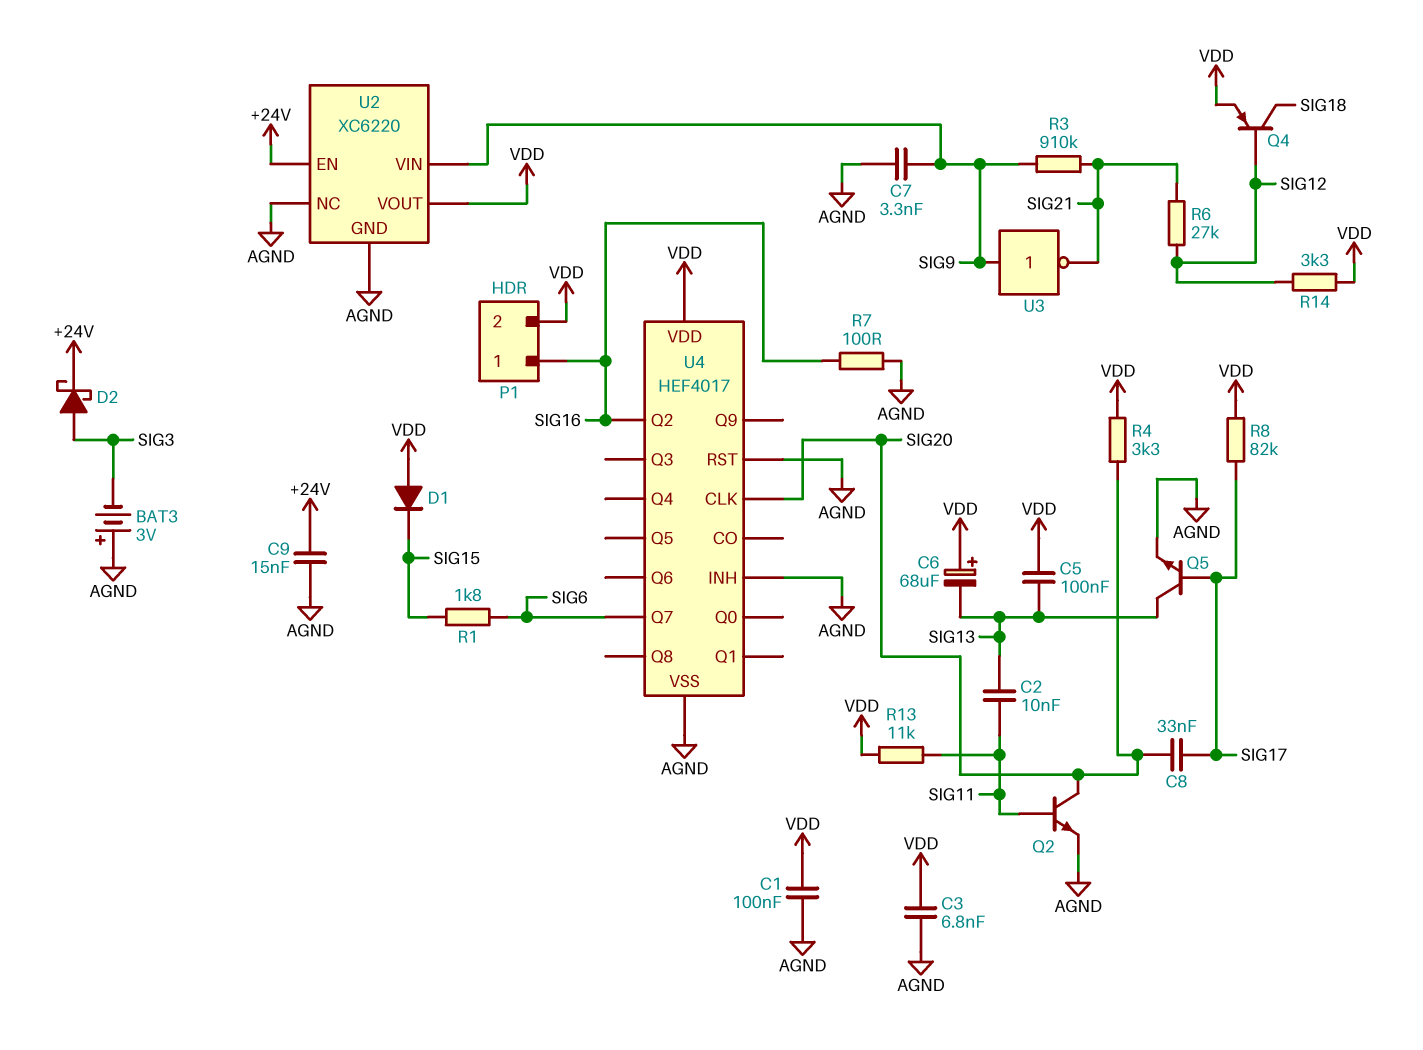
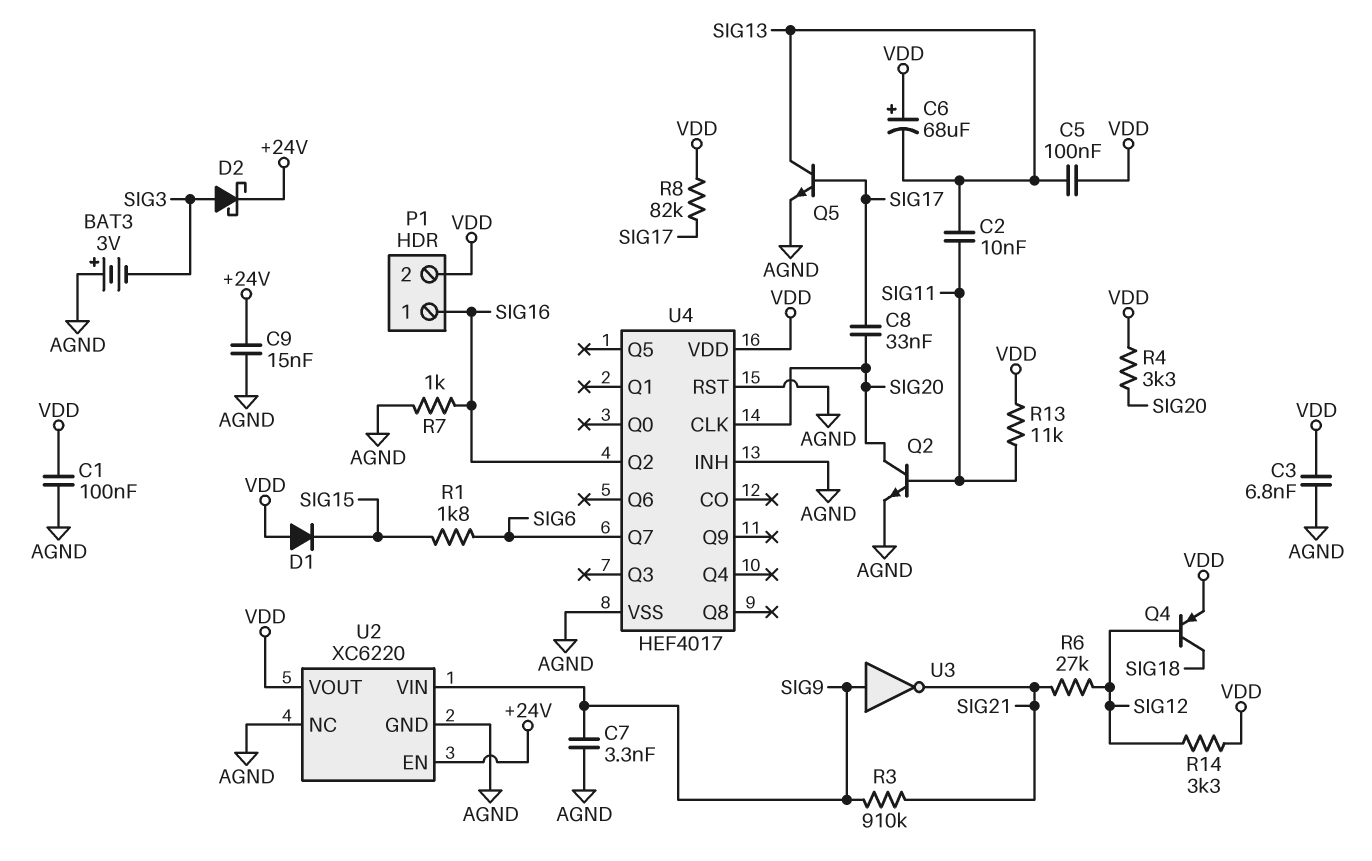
R7: 100 (AGND, SIG16) -> 1k (AGND, SIG16)

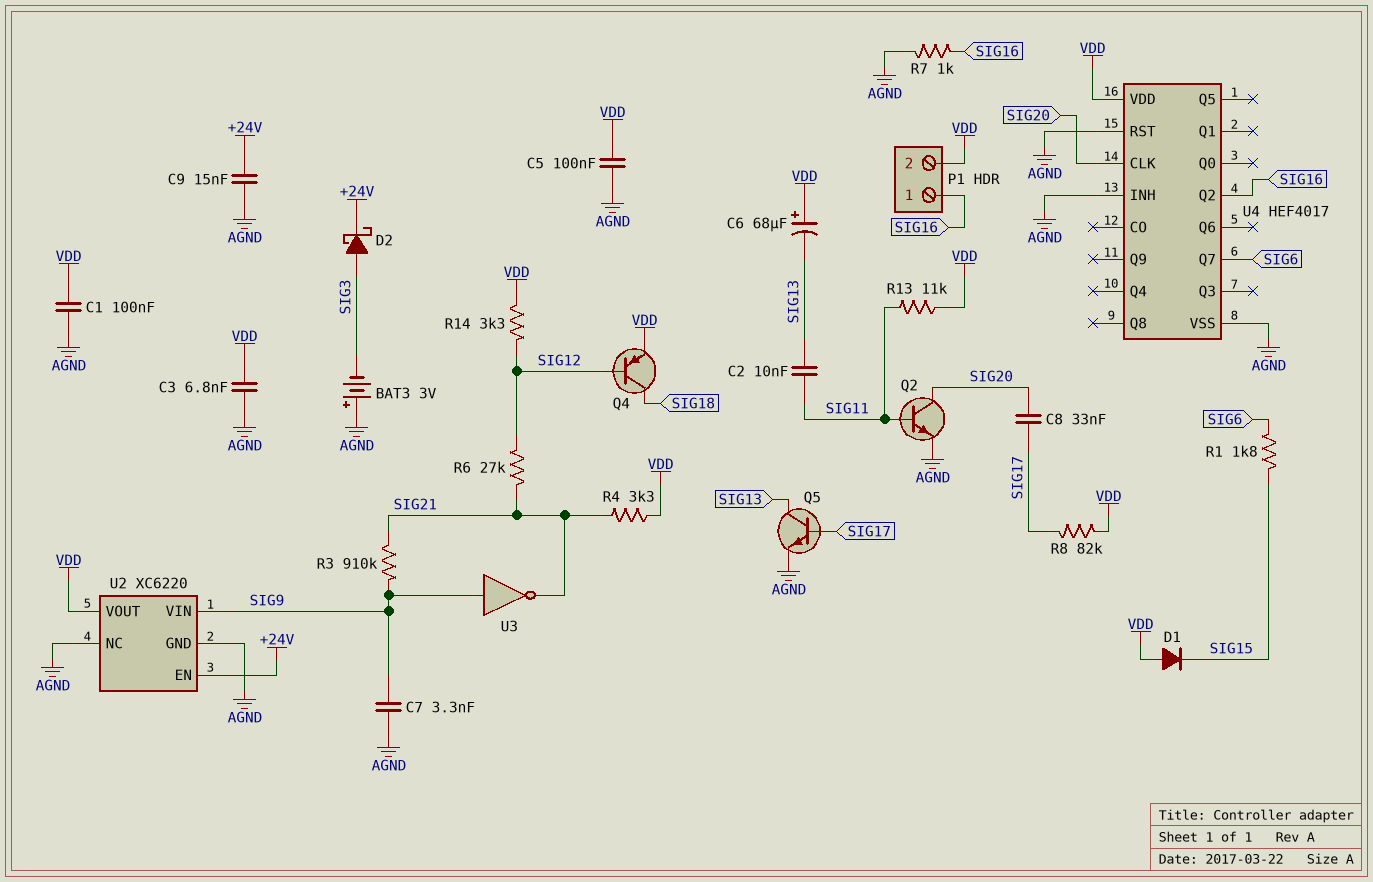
C5: 100nF (SIG13, VDD) -> 100nF (AGND, VDD)
R4: 3.3k (SIG20, VDD) -> 3.3k (SIG21, VDD)

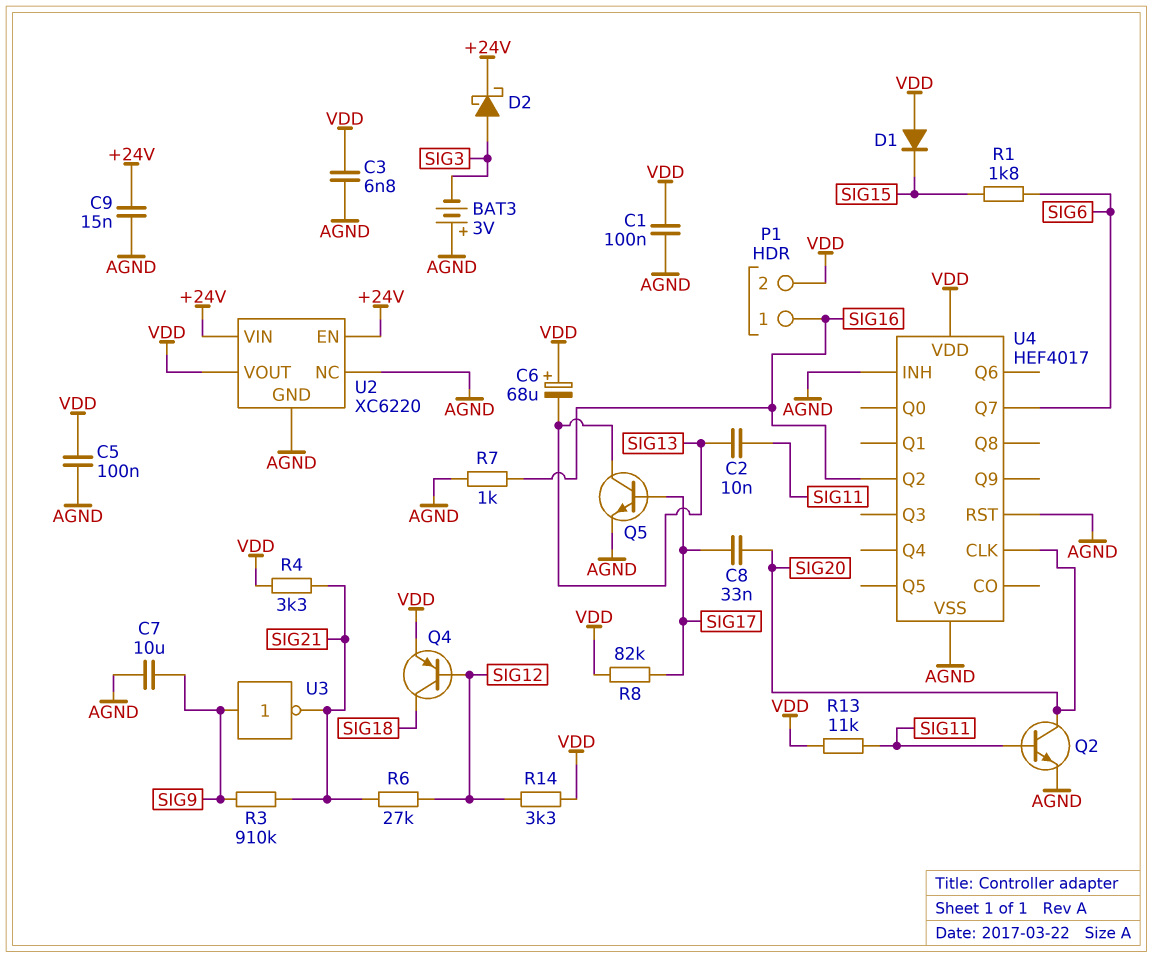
C7: 3.3nF (AGND, SIG9) -> 10uF (AGND, SIG9)
U2 pin VIN: SIG9 -> +24V

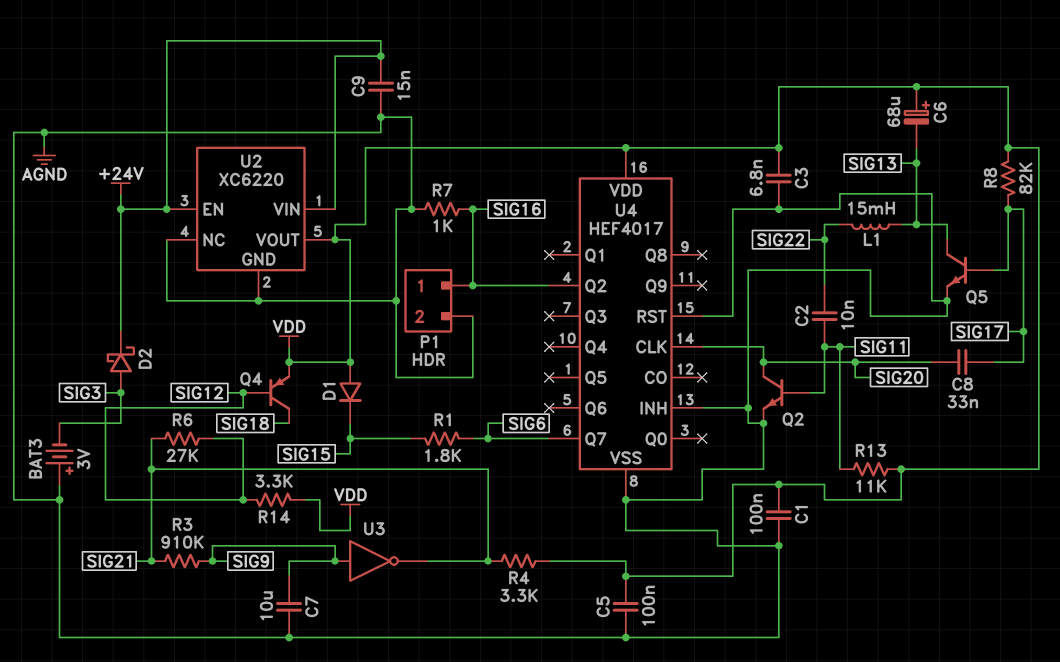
C2: 10nF (SIG11, SIG13) -> 10nF (SIG11, SIG22)
L1: none -> 15mH (SIG13, SIG22)
P1 pin 2: VDD -> AGND

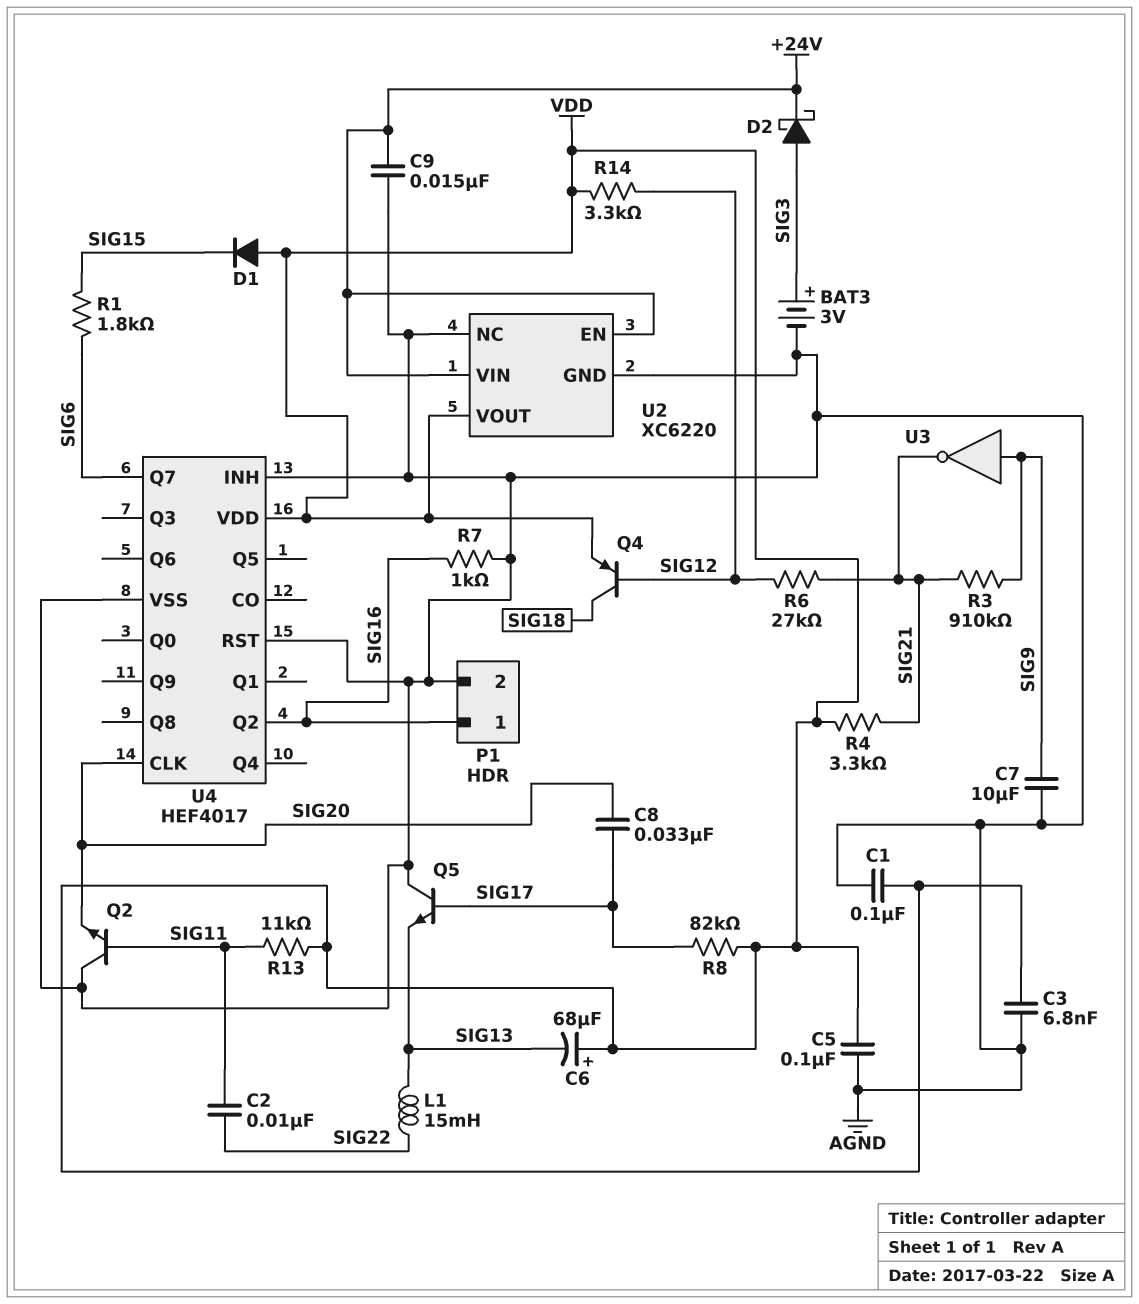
BAT3: 3V (plus AGND, minus SIG3) -> 3V (plus SIG3, minus AGND)
Q2: NPN (B SIG11, C SIG20, E AGND) -> NPN (B SIG11, C AGND, E SIG20)
Q5: NPN (B SIG17, C SIG13, E AGND) -> NPN (B SIG17, C AGND, E SIG13)

